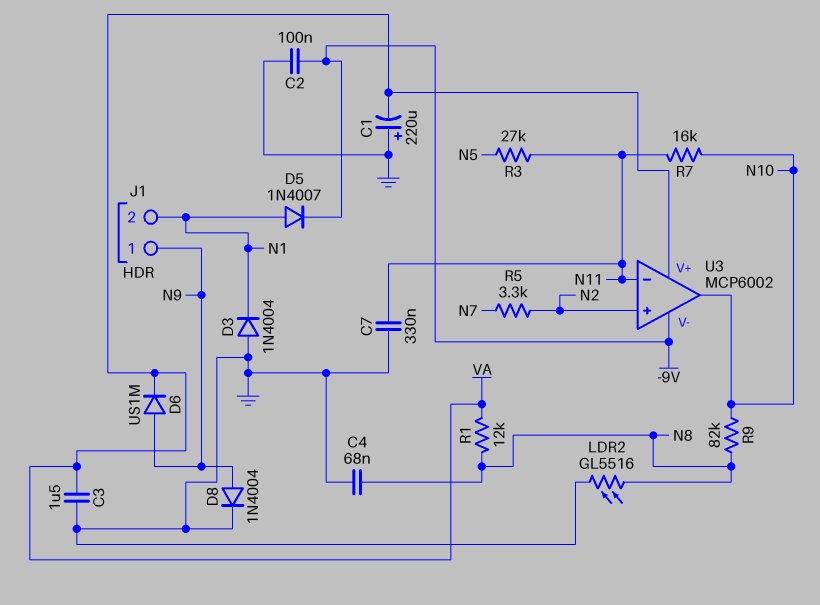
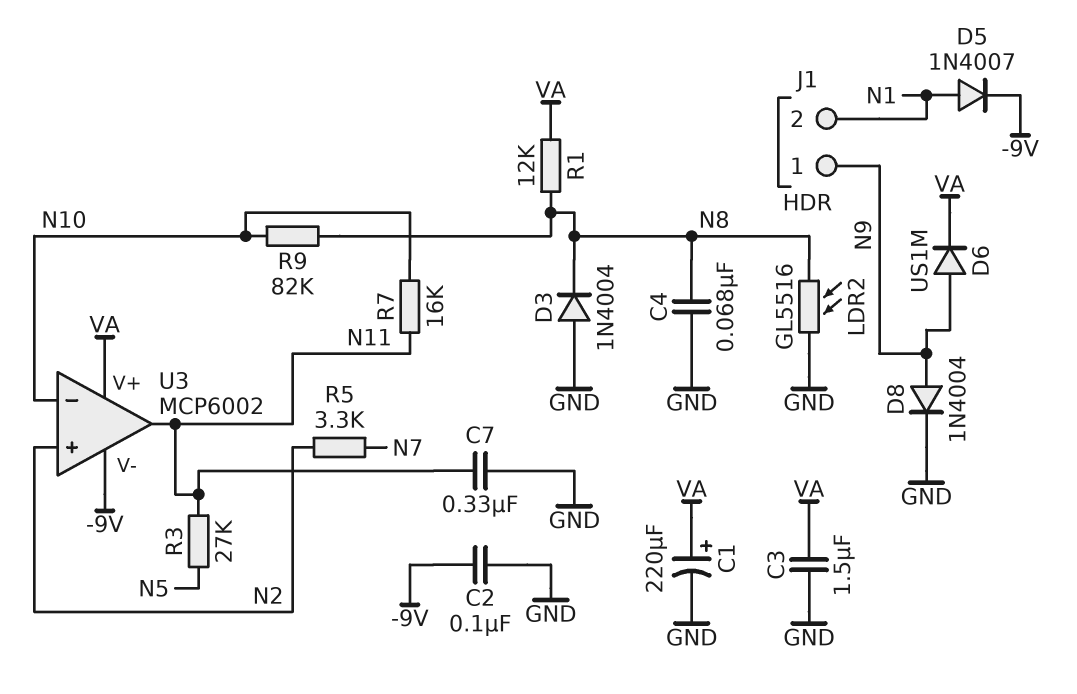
C1: 220uF (plus GND, minus VA) -> 220uF (plus VA, minus GND)
D3: diode 1N4004 (A GND, K N1) -> diode 1N4004 (A GND, K N8)
U3 pin in-: N11 -> N10
U3 pin out: N10 -> N11

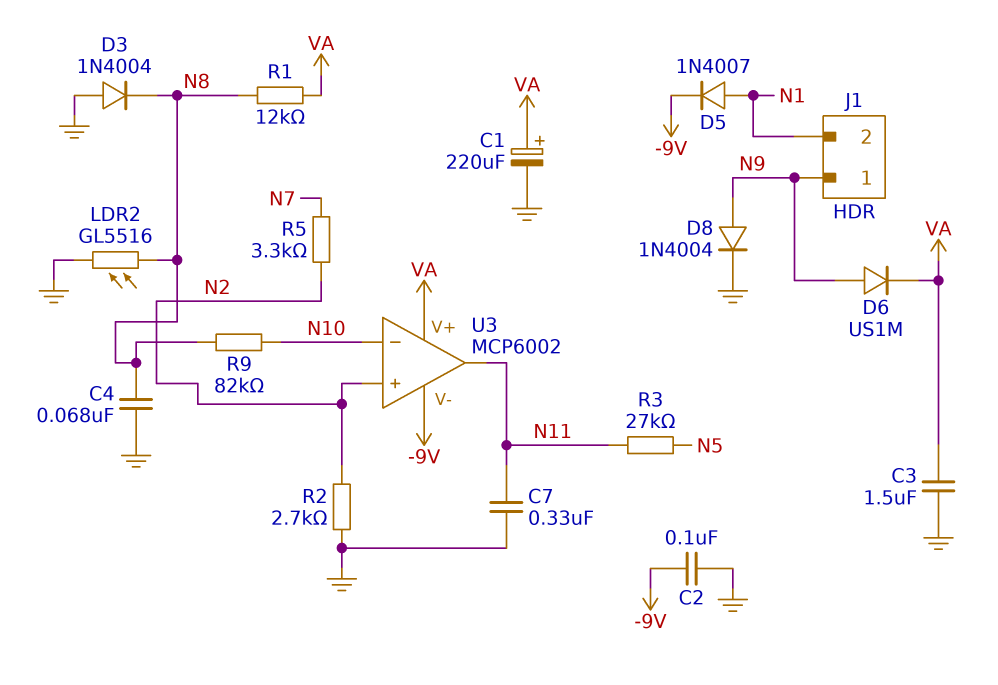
R2: none -> 2.7k (GND, N2)
R7: 16k (N10, N11) -> none

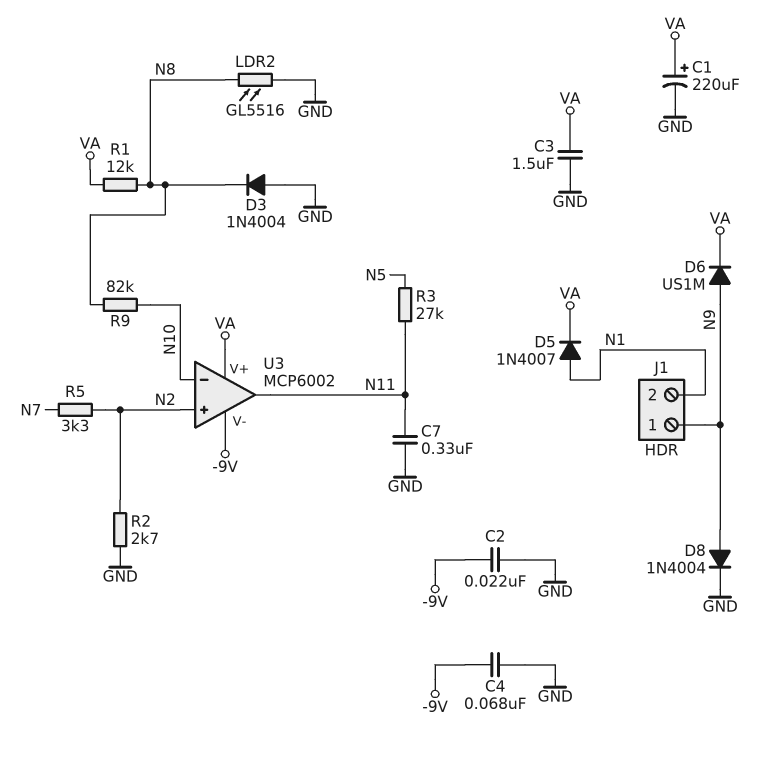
C2: 100nF (-9V, GND) -> 22nF (-9V, GND)
C4: 68nF (GND, N8) -> 68nF (-9V, GND)
D5: diode 1N4007 (A N1, K -9V) -> diode 1N4007 (A N1, K VA)

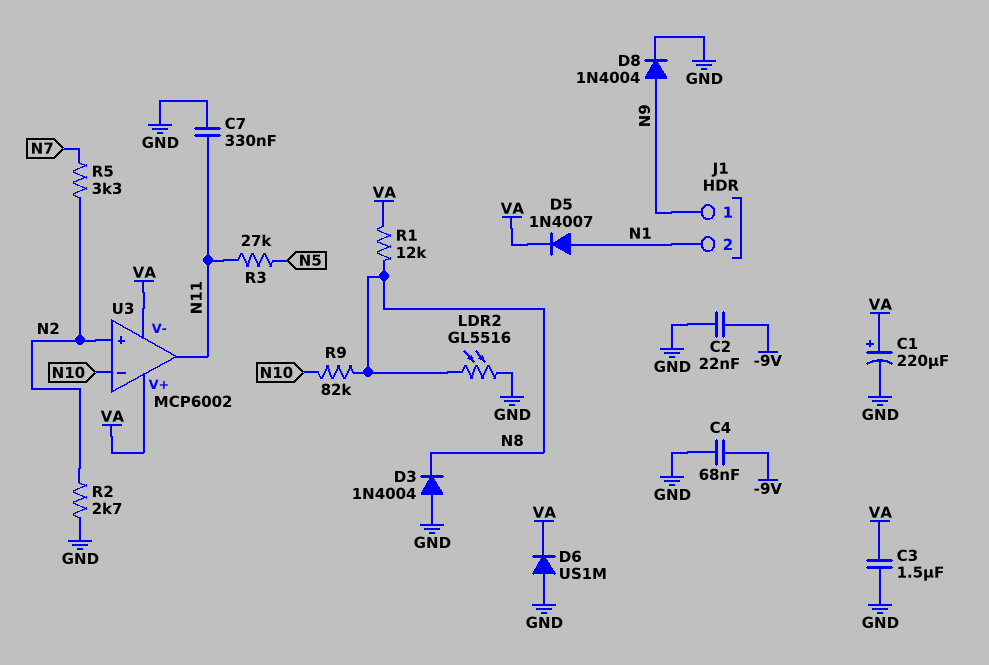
D6: diode US1M (A N9, K VA) -> diode US1M (A GND, K VA)
U3 pin V-: -9V -> VA

